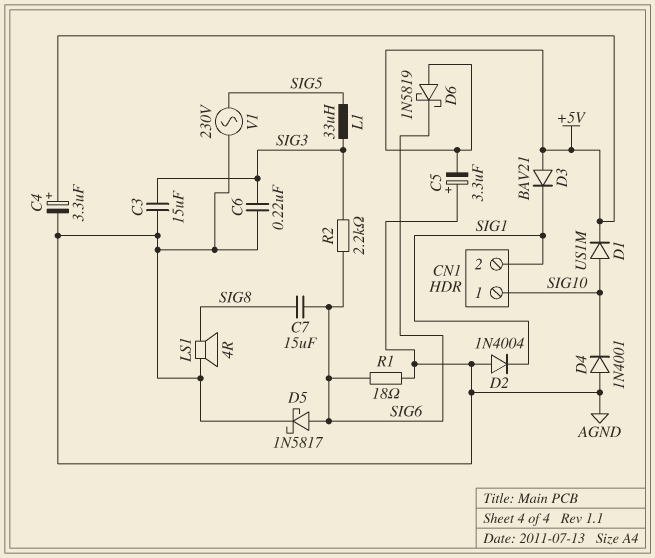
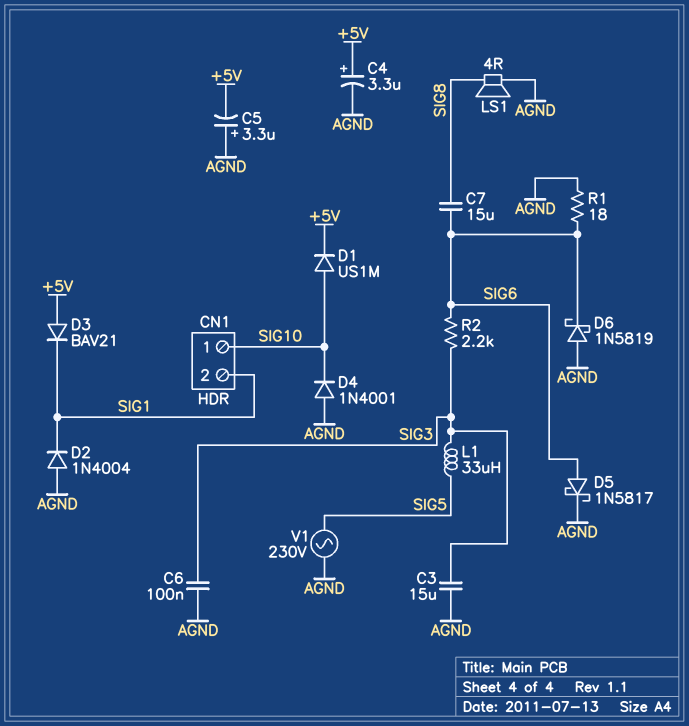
C6: 220nF (AGND, SIG3) -> 100nF (AGND, SIG3)
D6: schottky 1N5819 (A +5V, K SIG6) -> schottky 1N5819 (A AGND, K SIG6)

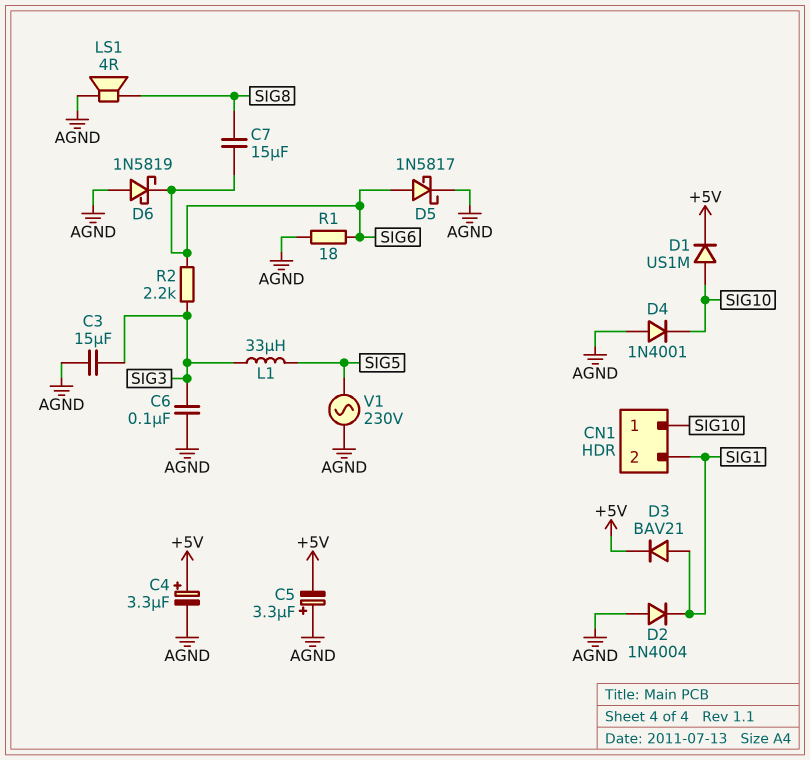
D3: diode BAV21 (A +5V, K SIG1) -> diode BAV21 (A SIG1, K +5V)

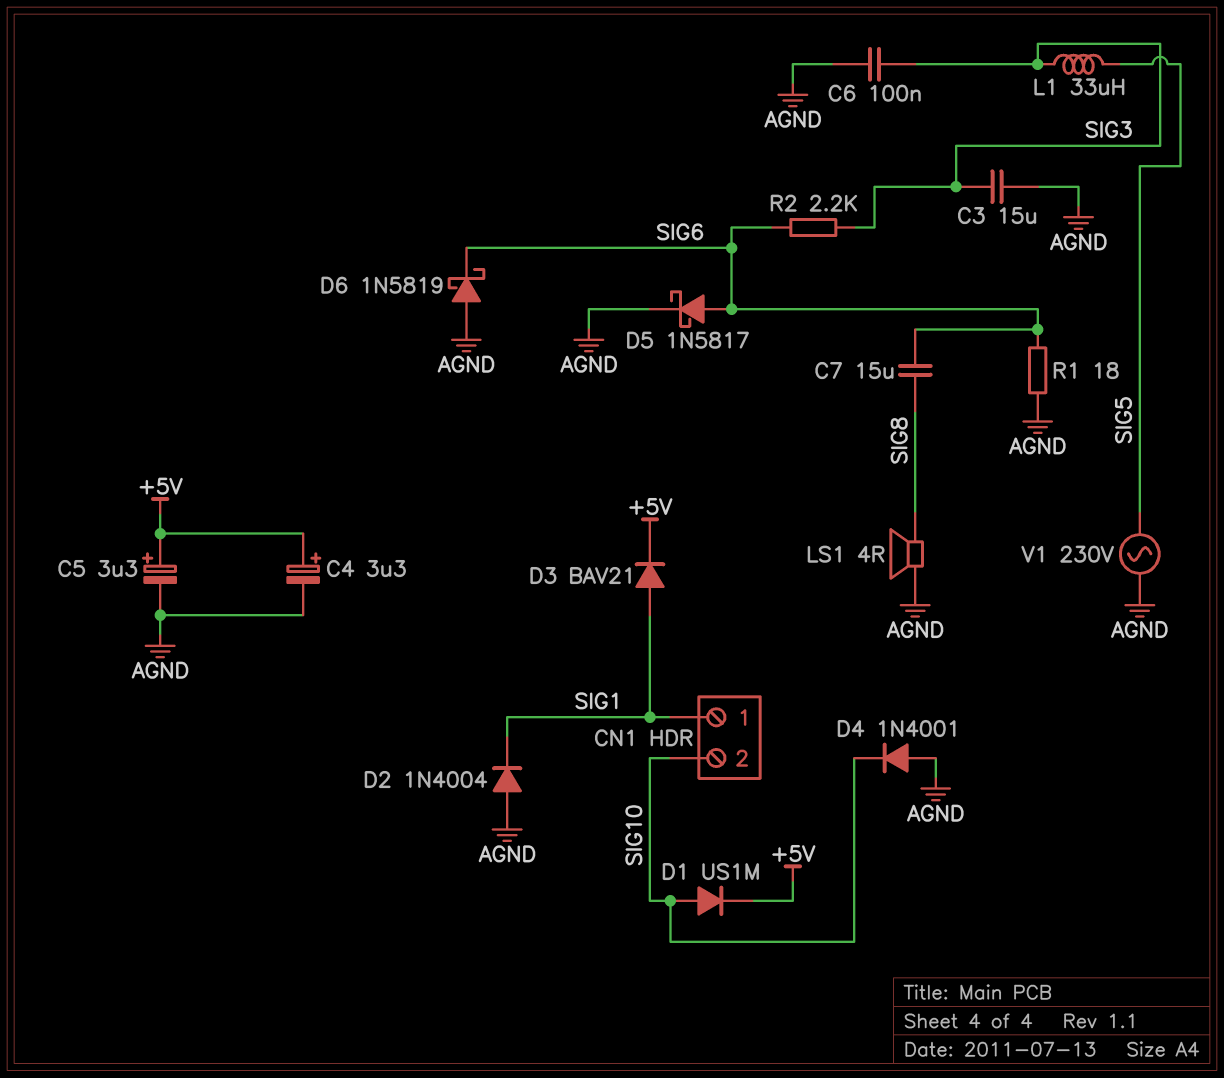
C5: 3.3uF (plus AGND, minus +5V) -> 3.3uF (plus +5V, minus AGND)
CN1 pin 1: SIG10 -> SIG1
CN1 pin 2: SIG1 -> SIG10

